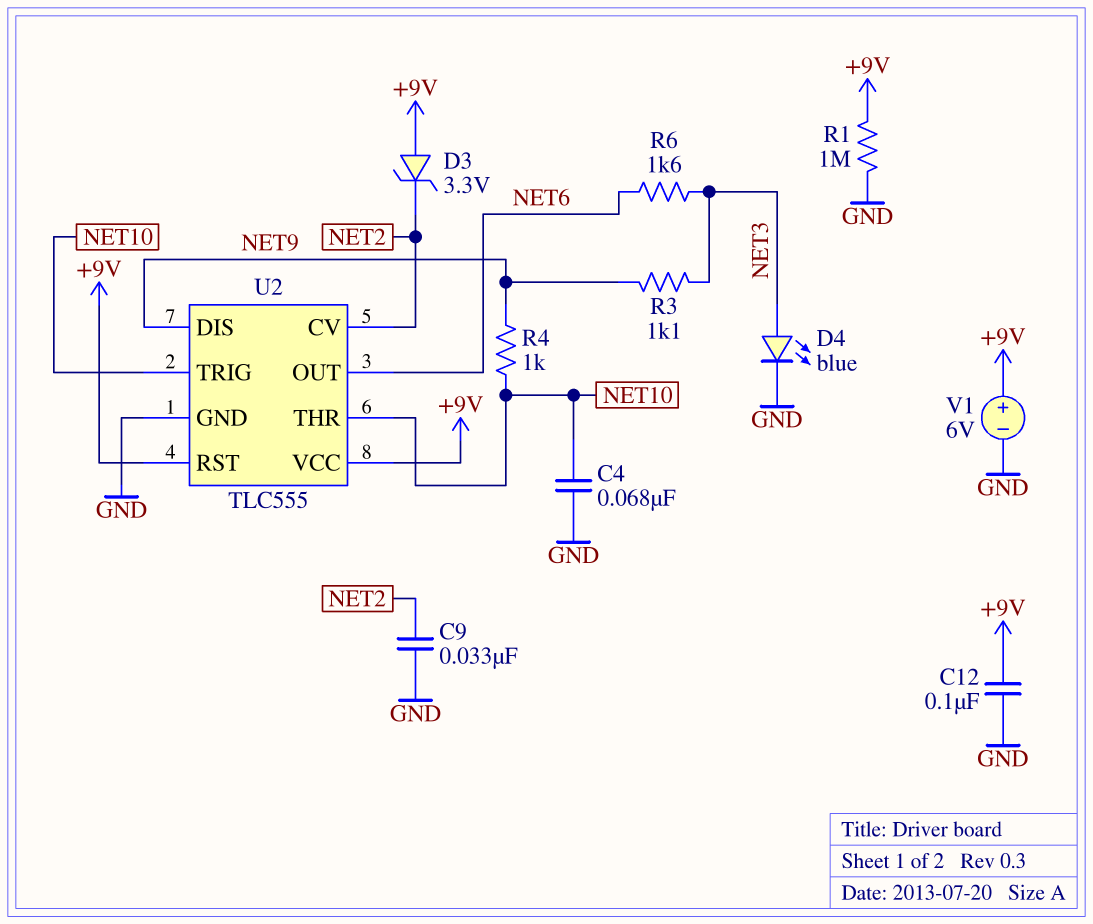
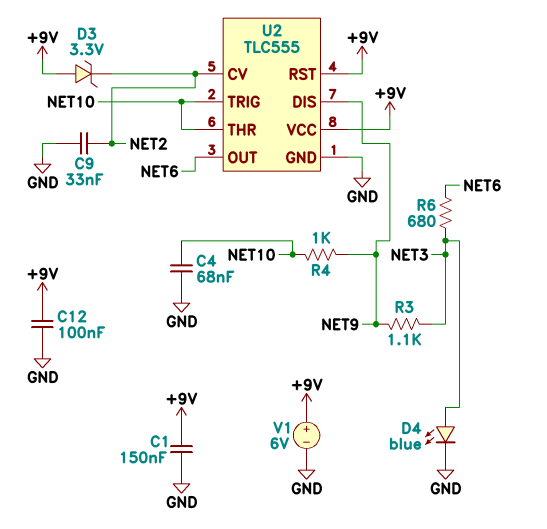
C1: none -> 150nF (+9V, GND)
R1: 1M (+9V, GND) -> none
R6: 1.6k (NET3, NET6) -> 680 (NET3, NET6)

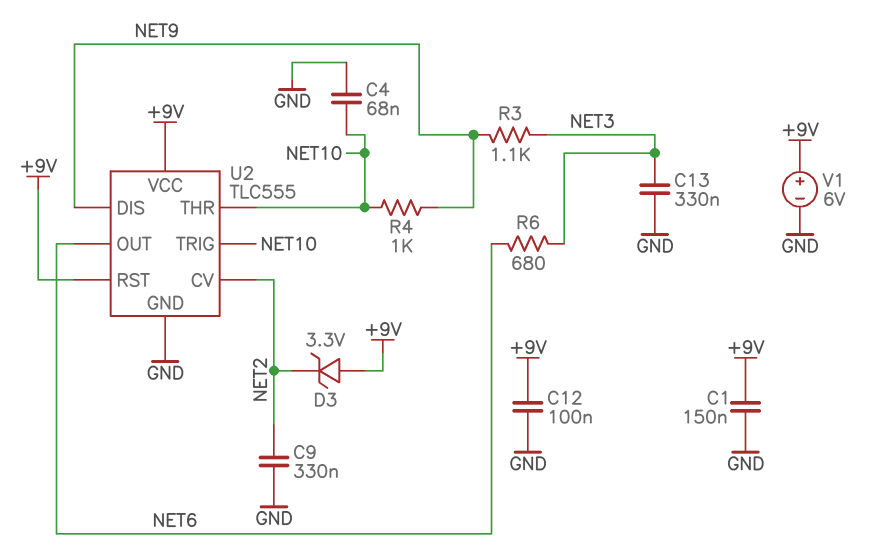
C9: 33nF (GND, NET2) -> 330nF (GND, NET2)
C13: none -> 330nF (GND, NET3)
D4: LED blue (A NET3, K GND) -> none

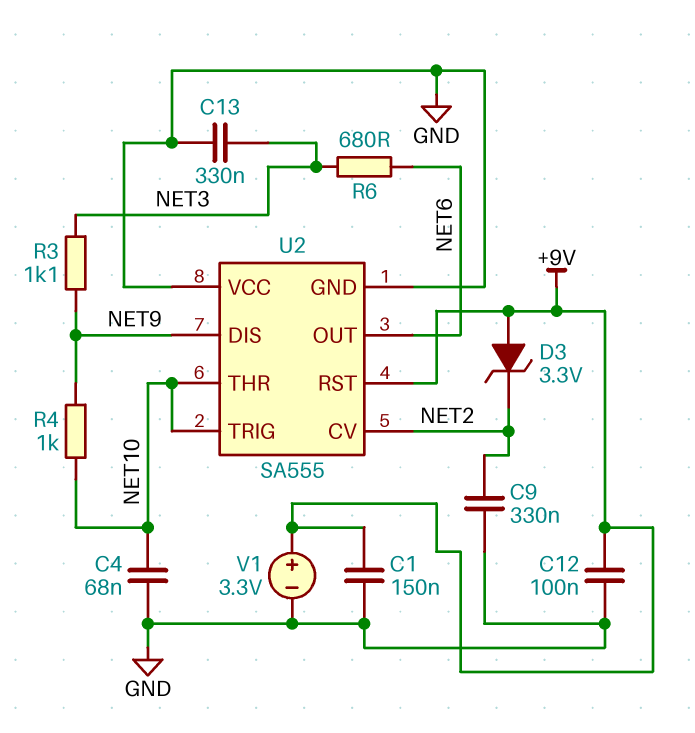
U2: TLC555 -> SA555
U2 pin VCC: +9V -> GND
V1: 6V (plus +9V, minus GND) -> 3.3V (plus +9V, minus GND)

